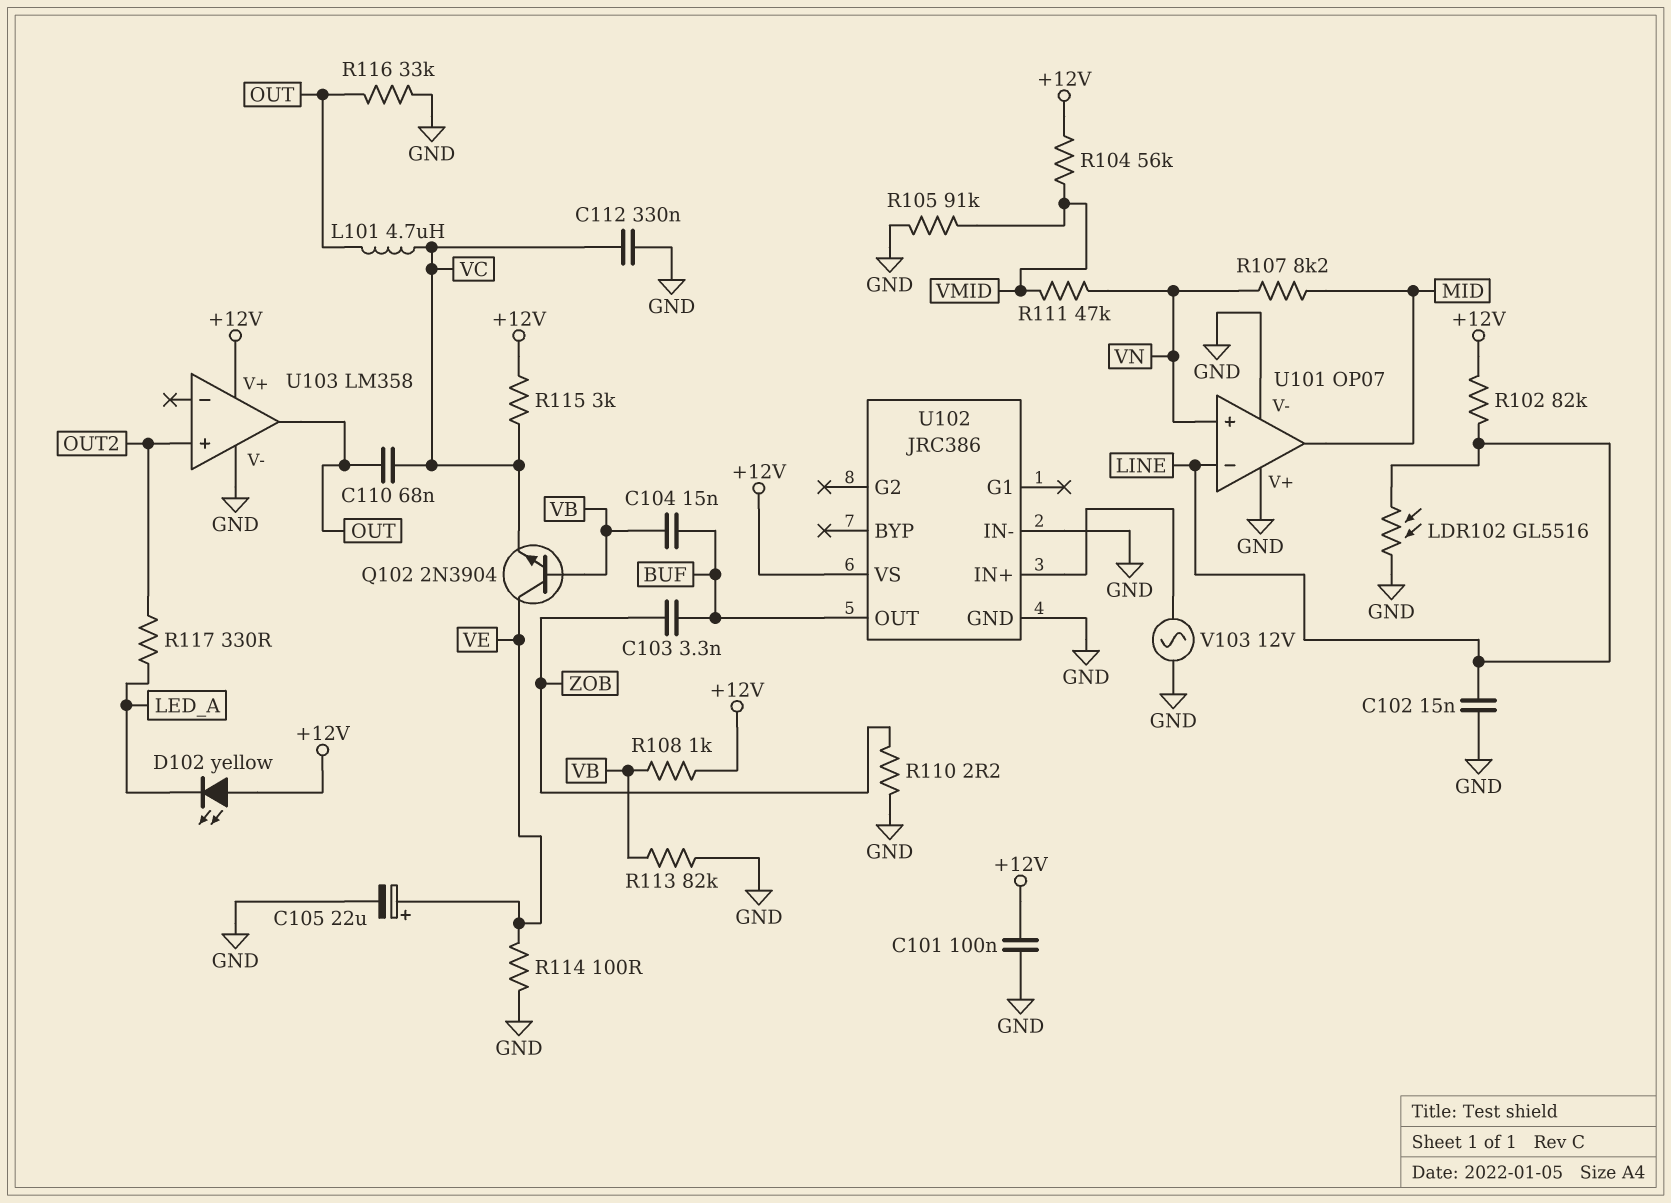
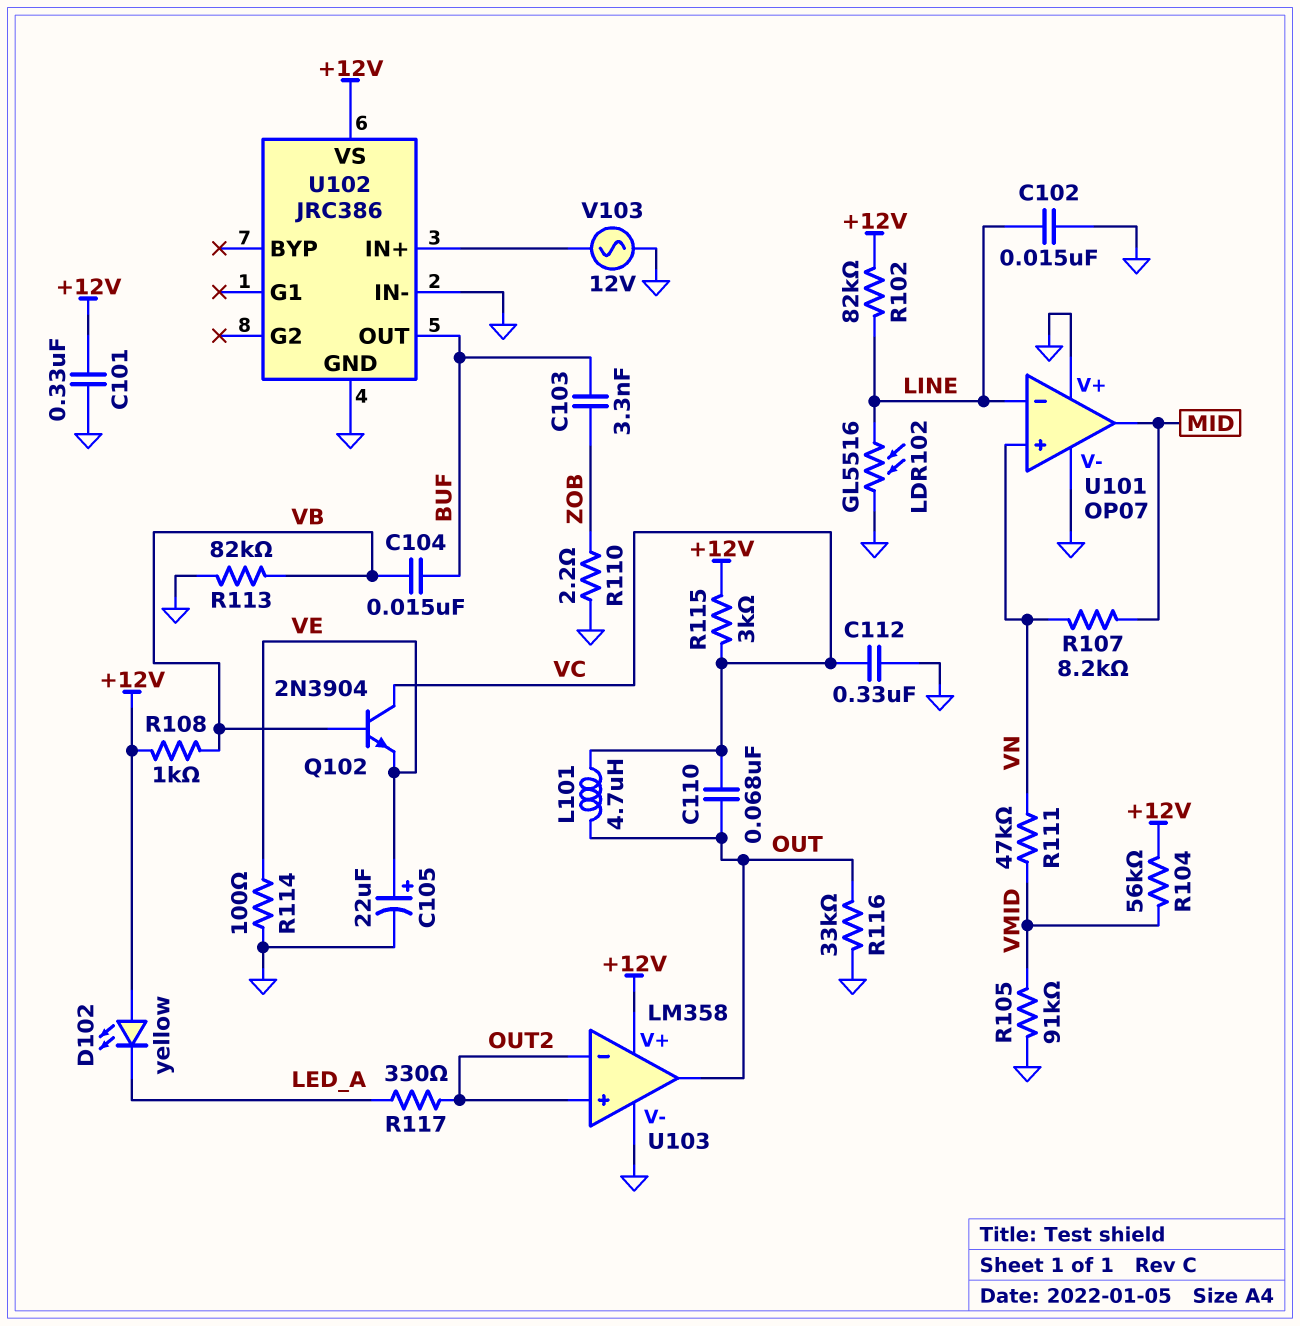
C101: 100nF (+12V, GND) -> 330nF (+12V, GND)
Q102: NPN 2N3904 (B VB, C VE, E VC) -> NPN 2N3904 (B VB, C VC, E VE)
U103 pin in-: none -> OUT2

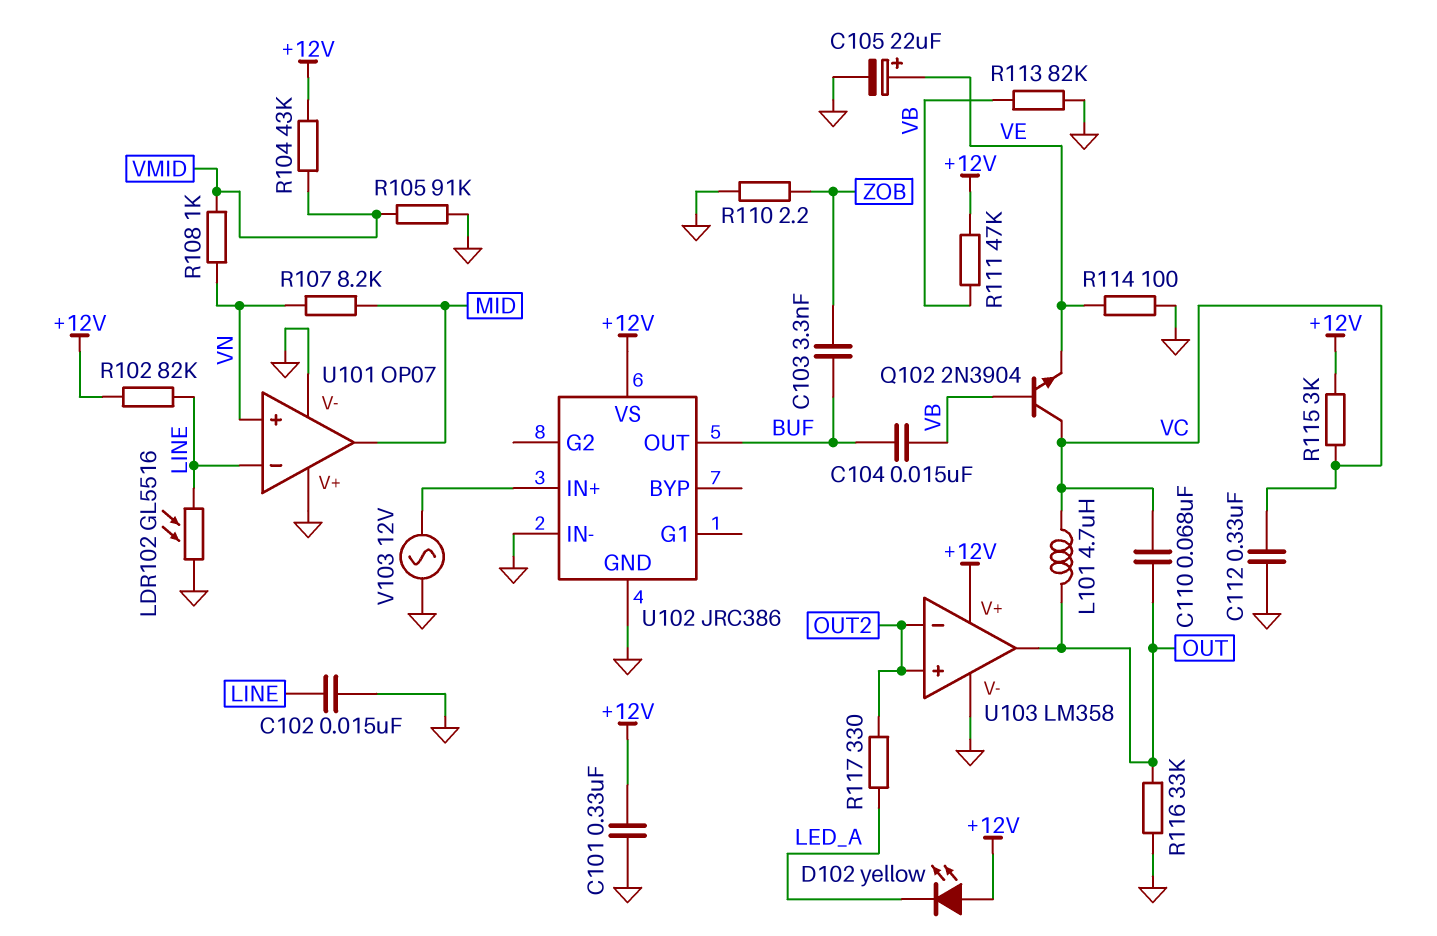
R104: 56k (+12V, VMID) -> 43k (+12V, VMID)
R108: 1k (+12V, VB) -> 1k (VMID, VN)
R111: 47k (VMID, VN) -> 47k (+12V, VB)

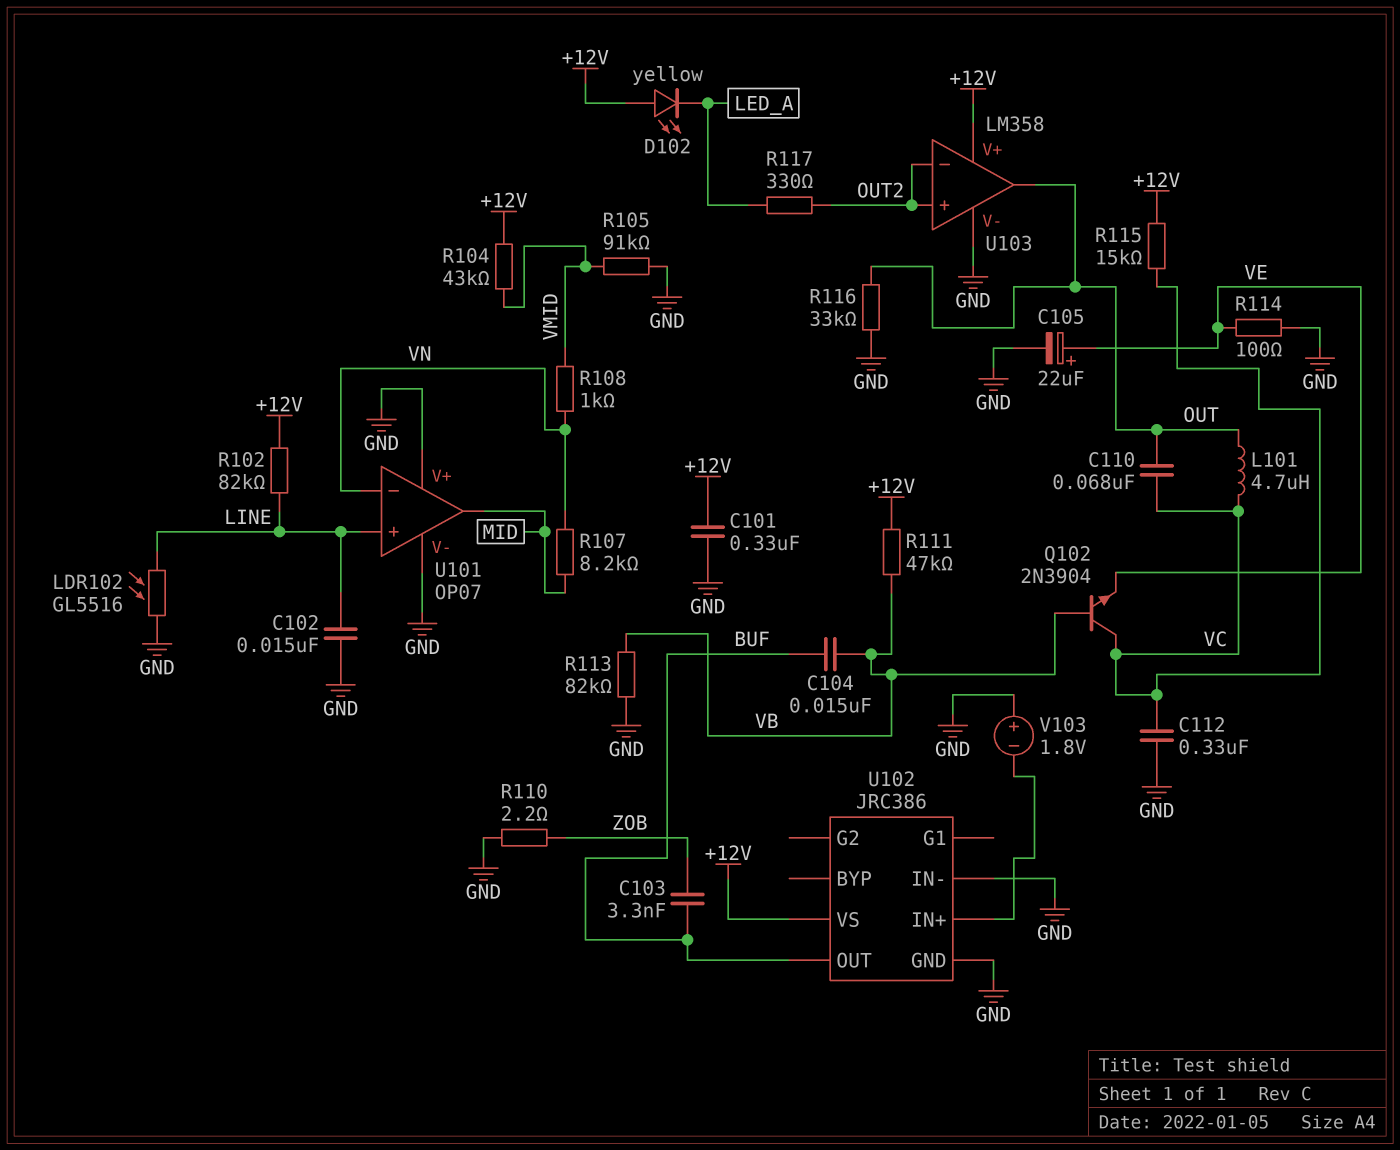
R115: 3k (+12V, VC) -> 15k (+12V, VC)
U101 pin in+: VN -> LINE
U101 pin in-: LINE -> VN
V103: AC 12V (GND, U102/IN+) -> 1.8V (plus GND, minus U102/IN+)

